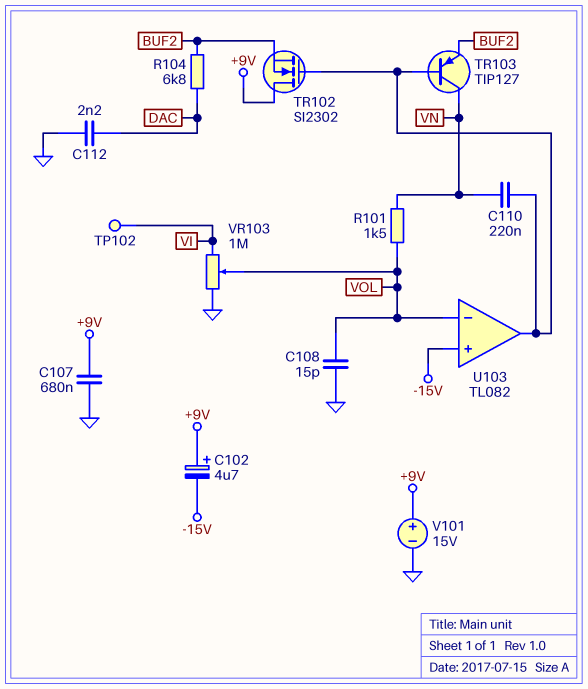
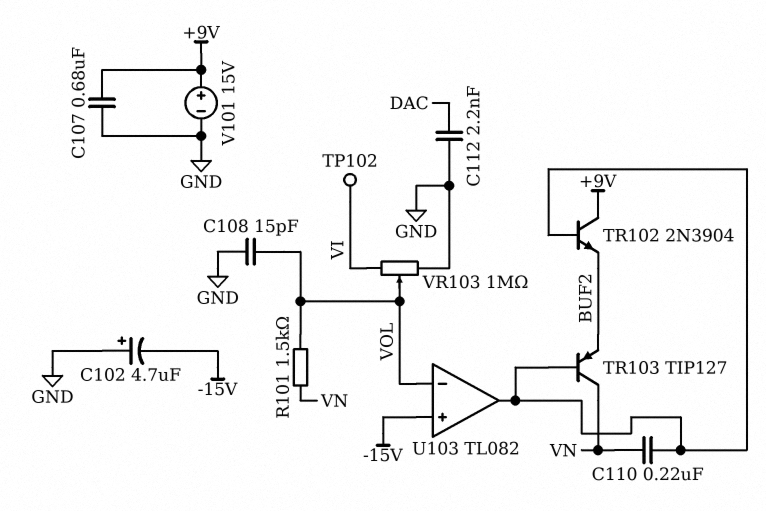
C102: 4.7uF (plus +9V, minus -15V) -> 4.7uF (plus GND, minus -15V)
R104: 6.8k (BUF2, DAC) -> none
TR102: NMOS SI2302 (G U103/out, D +9V, S BUF2) -> NPN 2N3904 (B U103/out, C +9V, E BUF2)

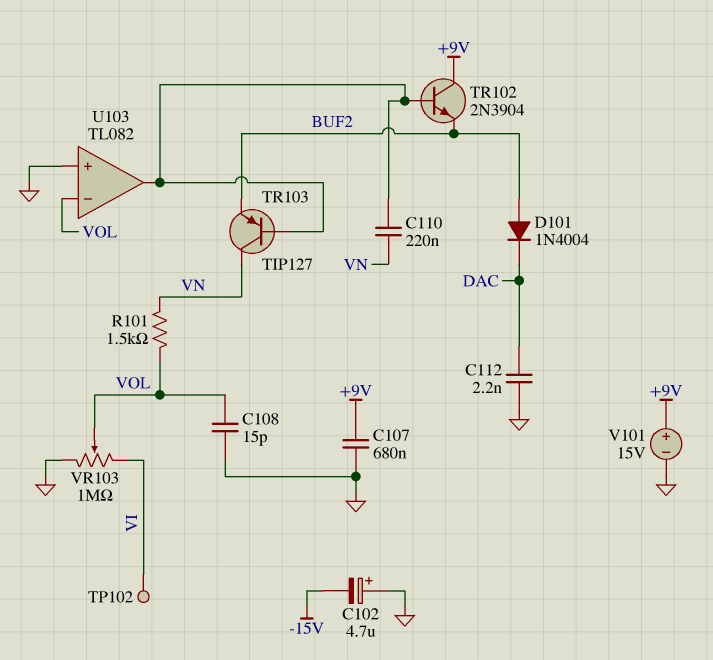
D101: none -> diode 1N4004 (A BUF2, K DAC)
U103 pin in+: -15V -> GND

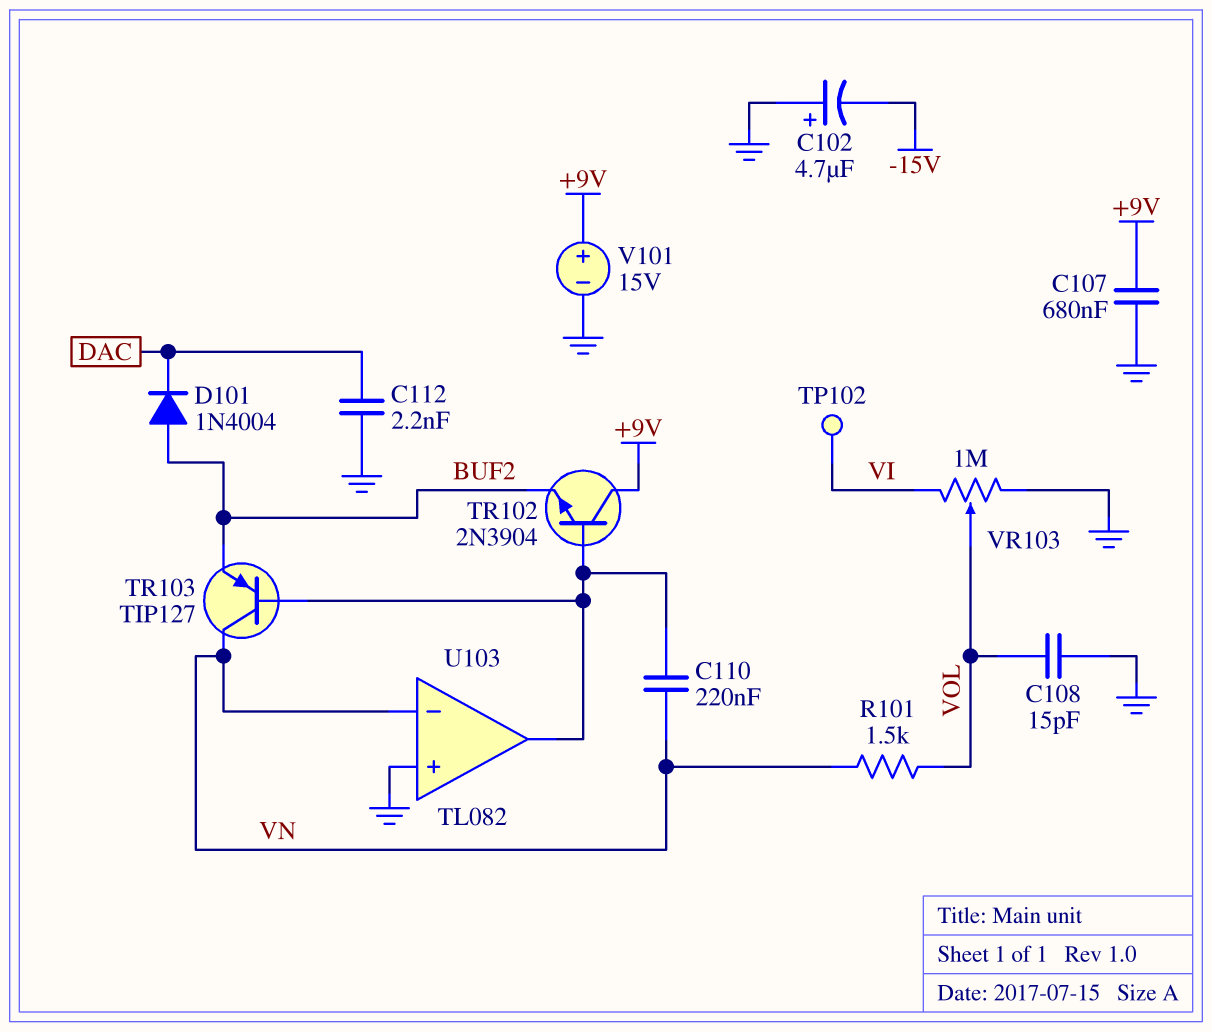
U103 pin in-: VOL -> VN

